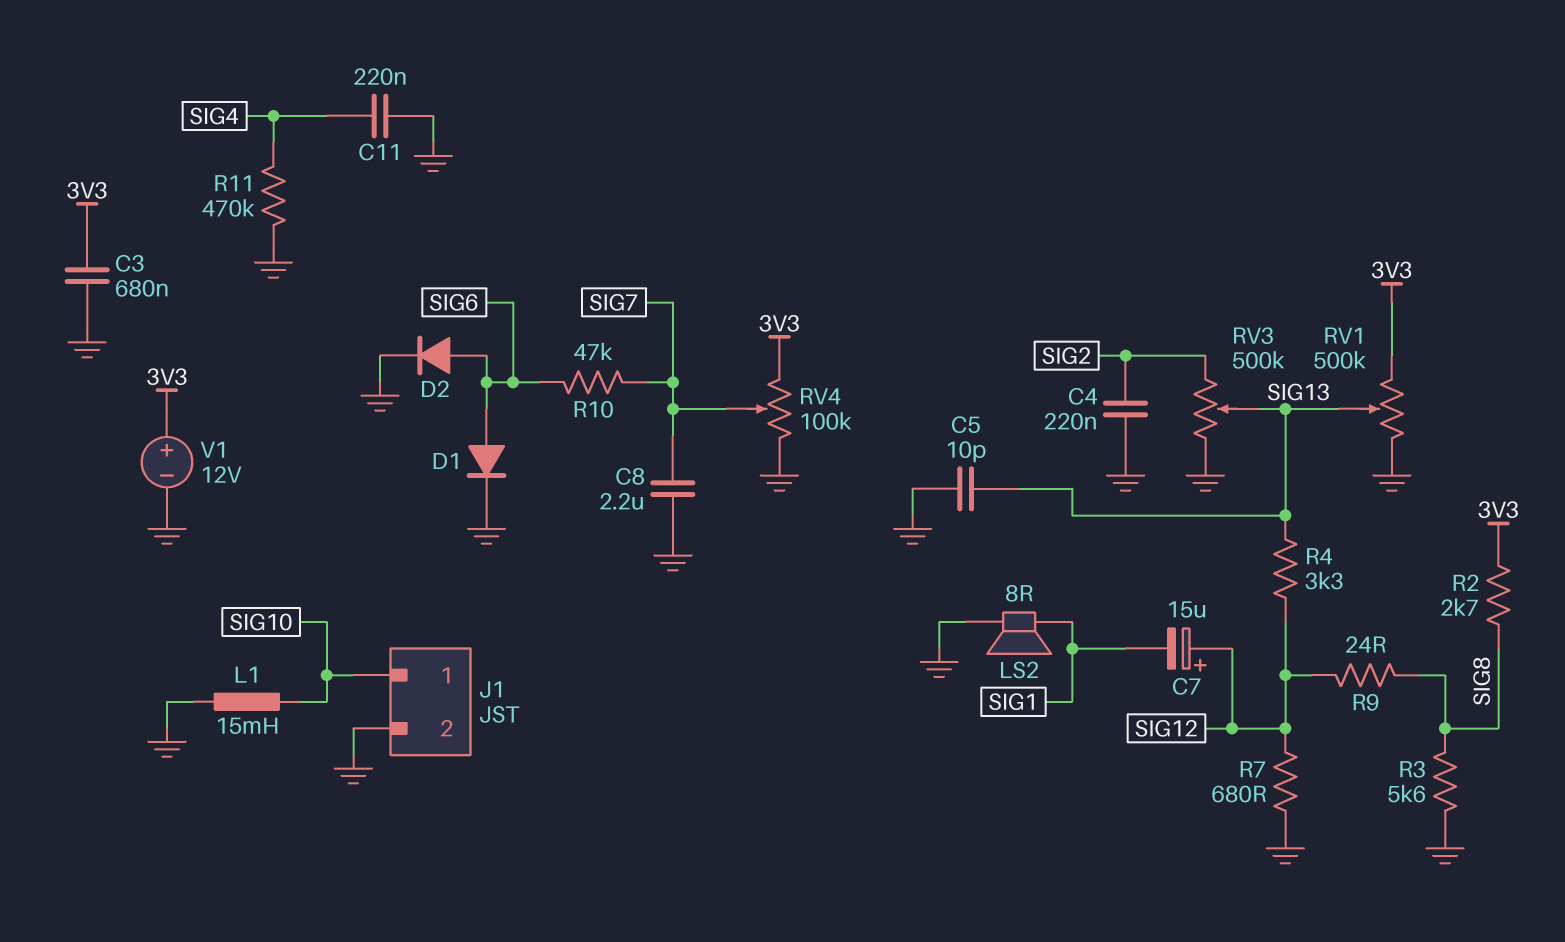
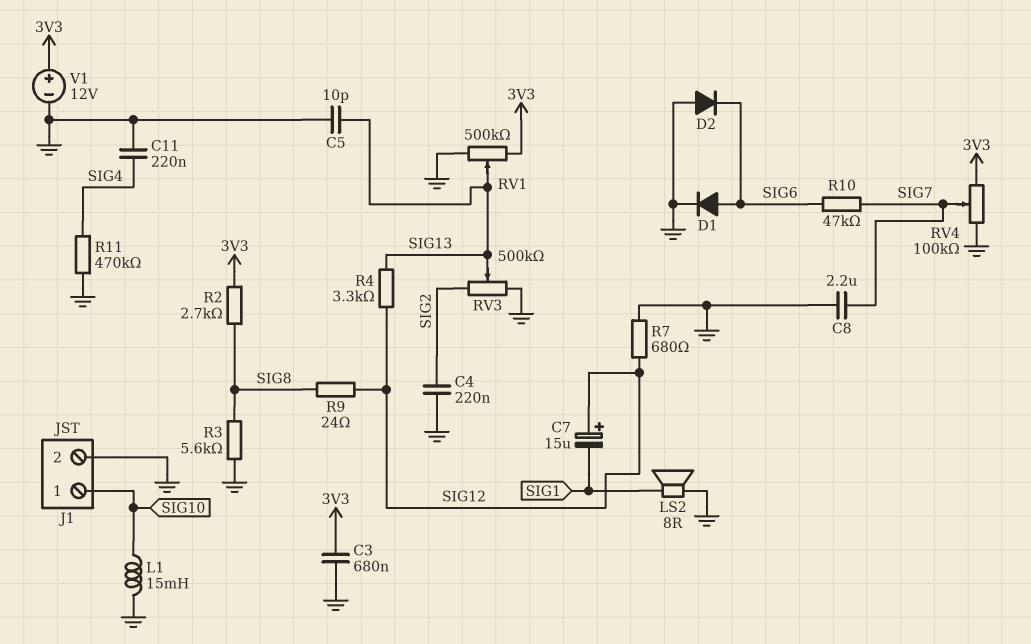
D2: diode (A SIG6, K GND) -> diode (A GND, K SIG6)

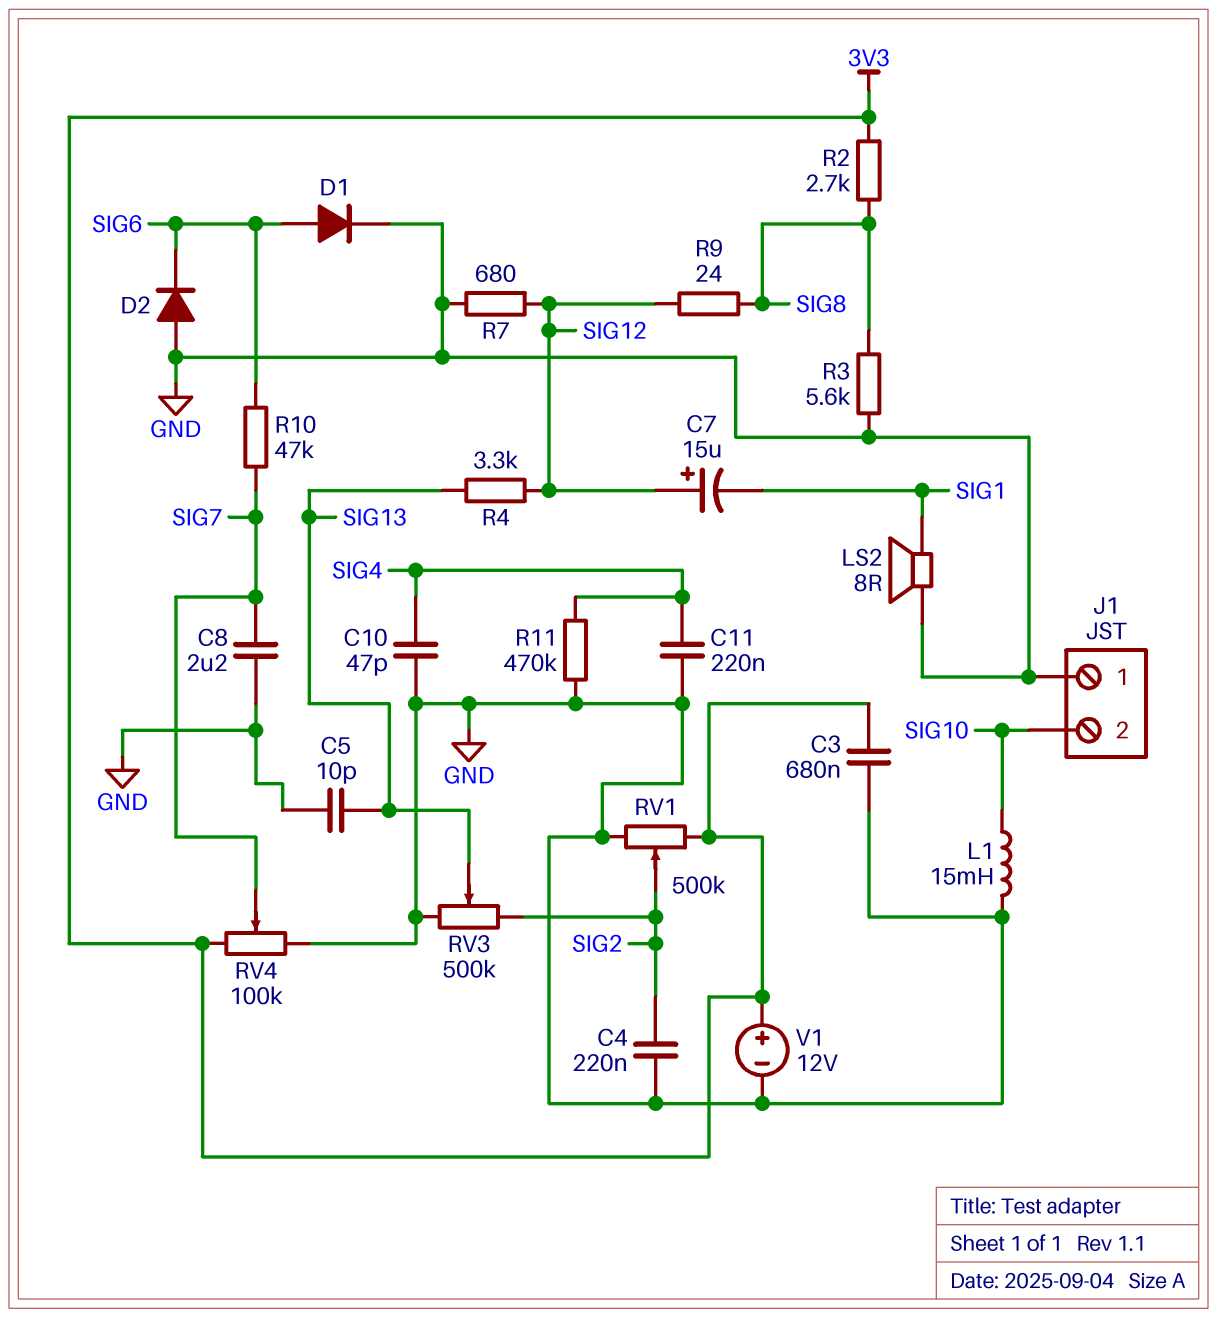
C10: none -> 47pF (GND, SIG4)
J1 pin 1: SIG10 -> GND
J1 pin 2: GND -> SIG10
RV1: 500k (3V3, GND, wiper SIG13) -> 500k (3V3, GND, wiper SIG2)

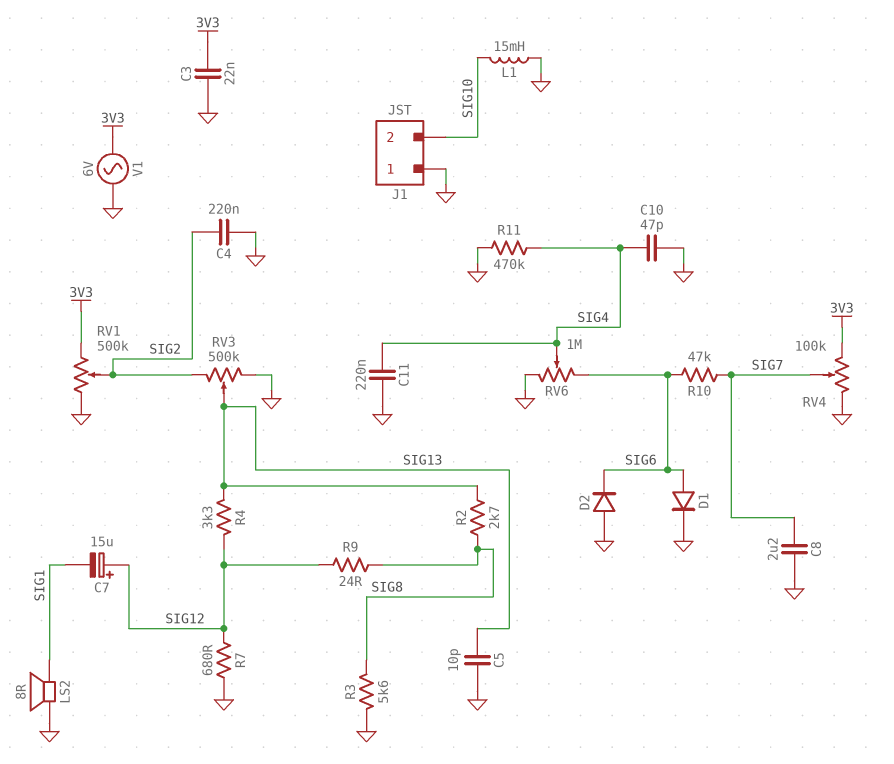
C3: 680nF (3V3, GND) -> 22nF (3V3, GND)
R2: 2.7k (3V3, SIG8) -> 2.7k (SIG8, SIG13)
RV6: none -> 1M (GND, SIG6, wiper SIG4)
V1: 12V (plus 3V3, minus GND) -> AC 6V (3V3, GND)

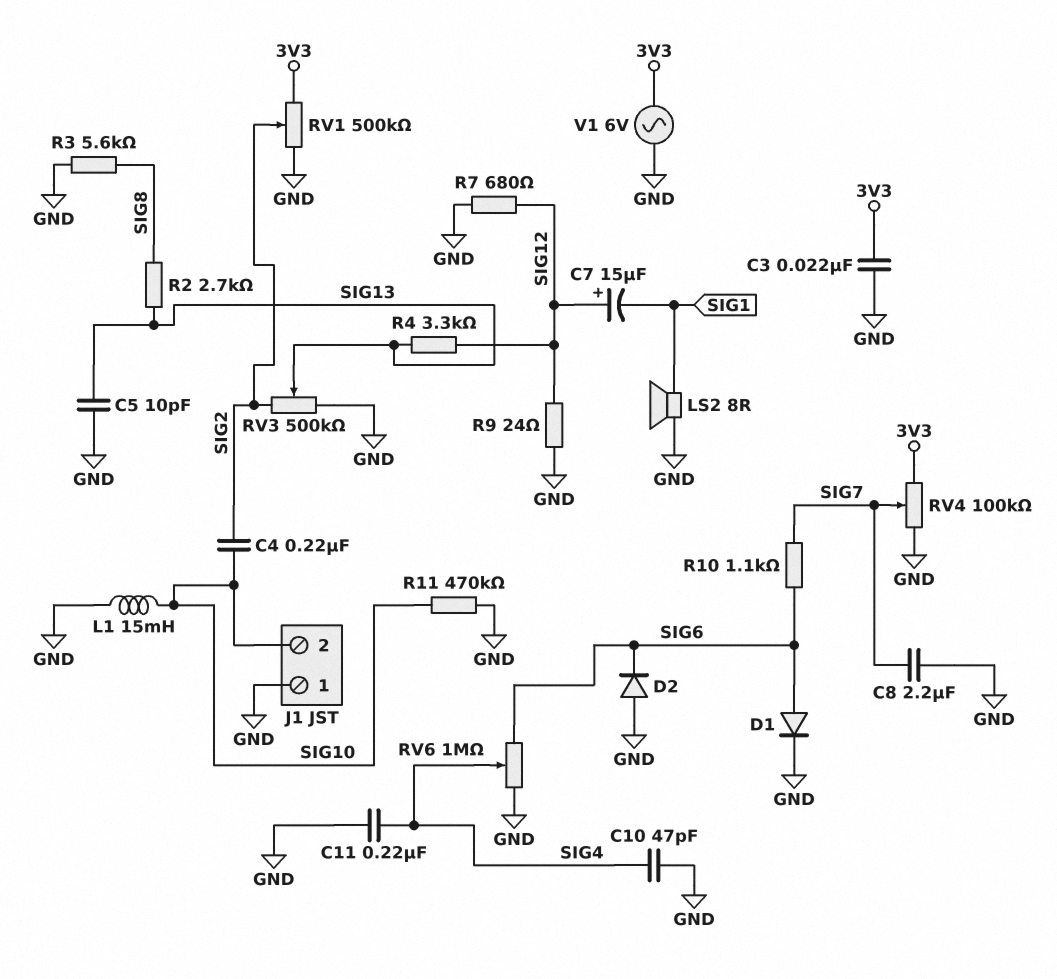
C4: 220nF (GND, SIG2) -> 220nF (SIG2, SIG10)
R9: 24 (SIG8, SIG12) -> 24 (GND, SIG12)
R10: 47k (SIG6, SIG7) -> 1.1k (SIG6, SIG7)
R11: 470k (GND, SIG4) -> 470k (GND, SIG10)

